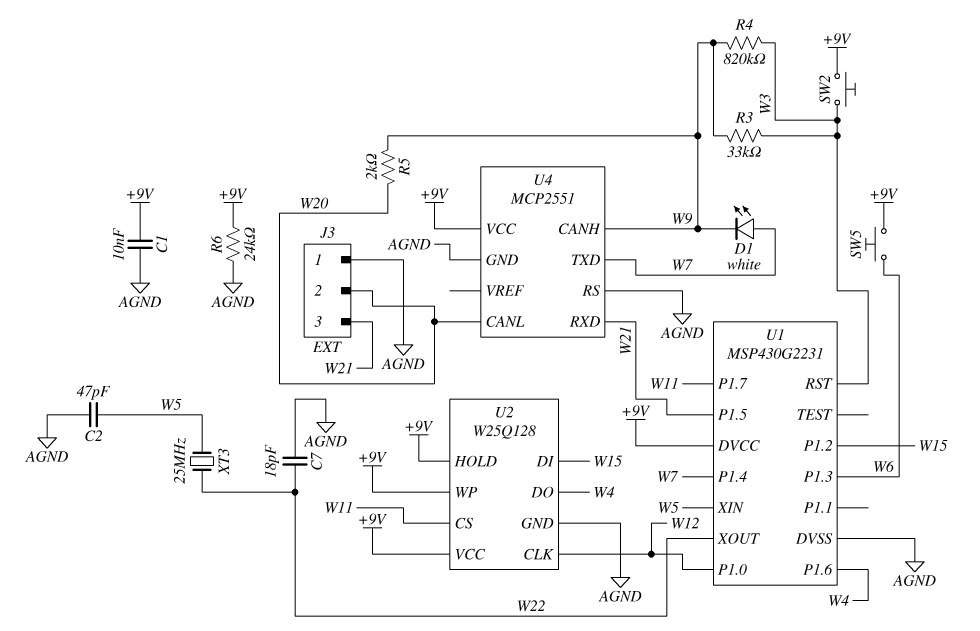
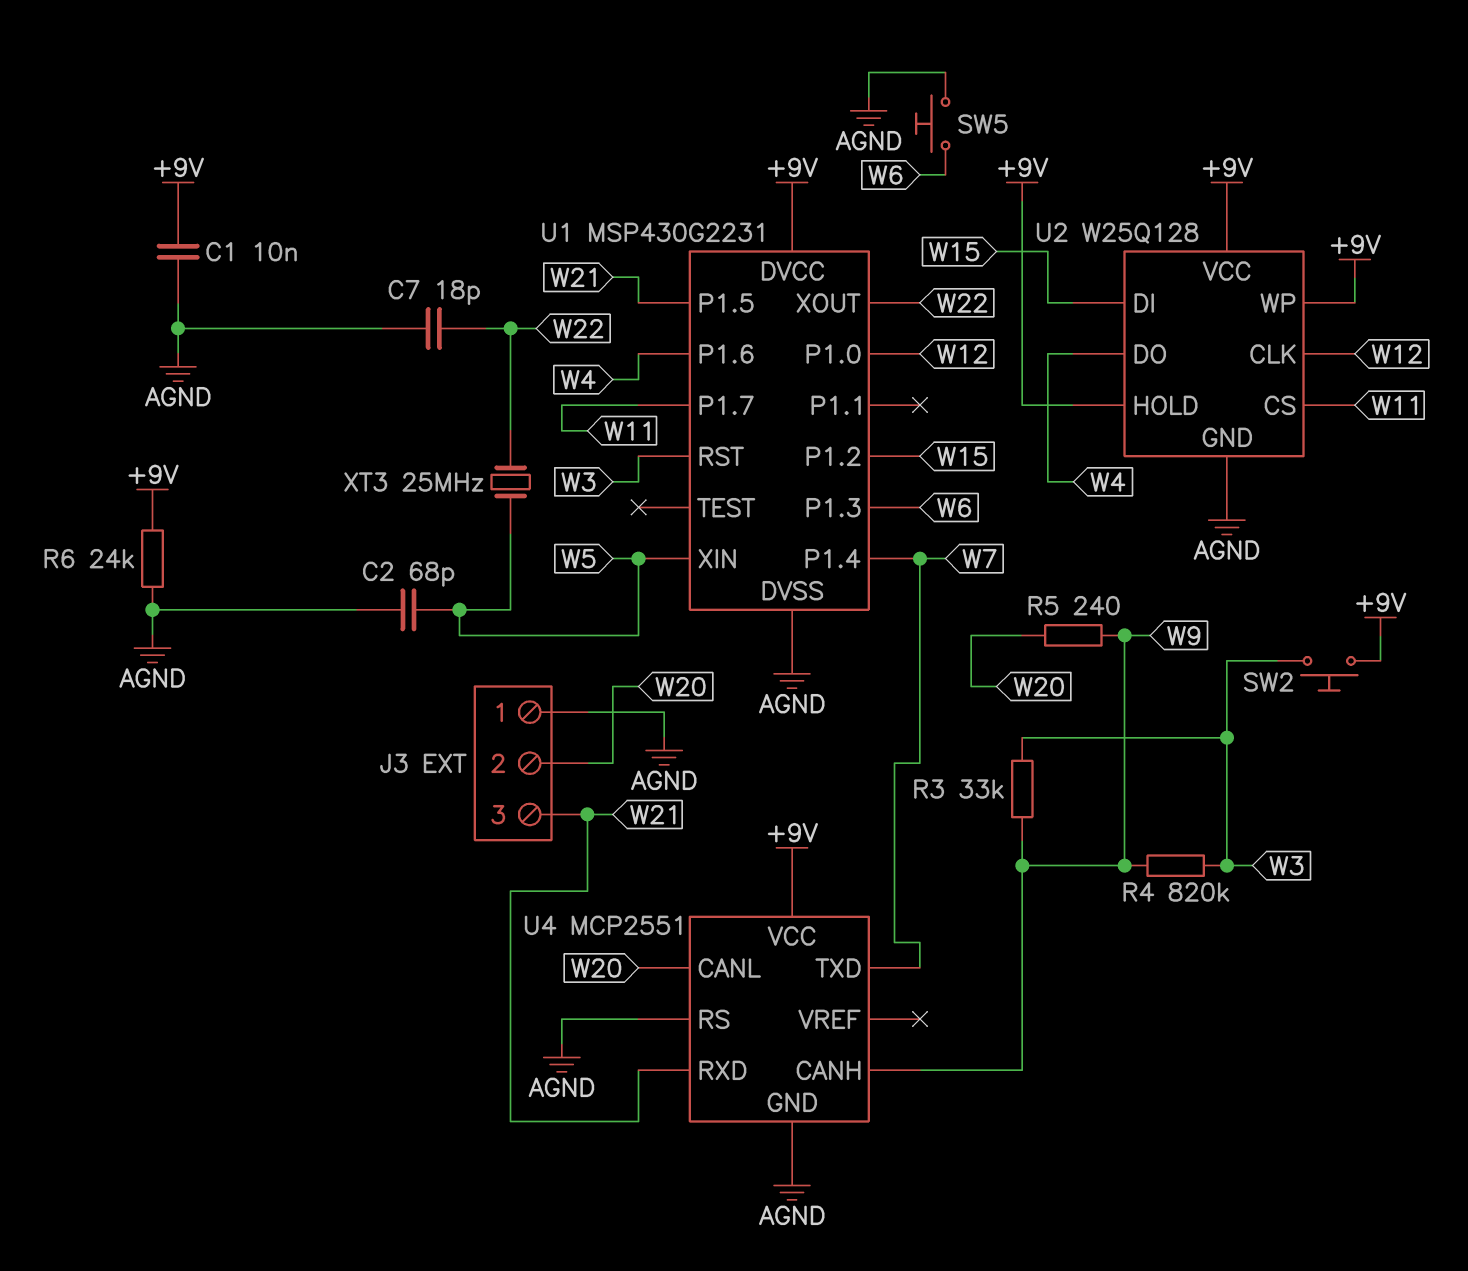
C2: 47pF (AGND, W5) -> 68pF (AGND, W5)
D1: LED white (A W7, K W9) -> none
R5: 2k (W9, W20) -> 240 (W9, W20)
SW5: button (+9V, W6) -> button (AGND, W6)

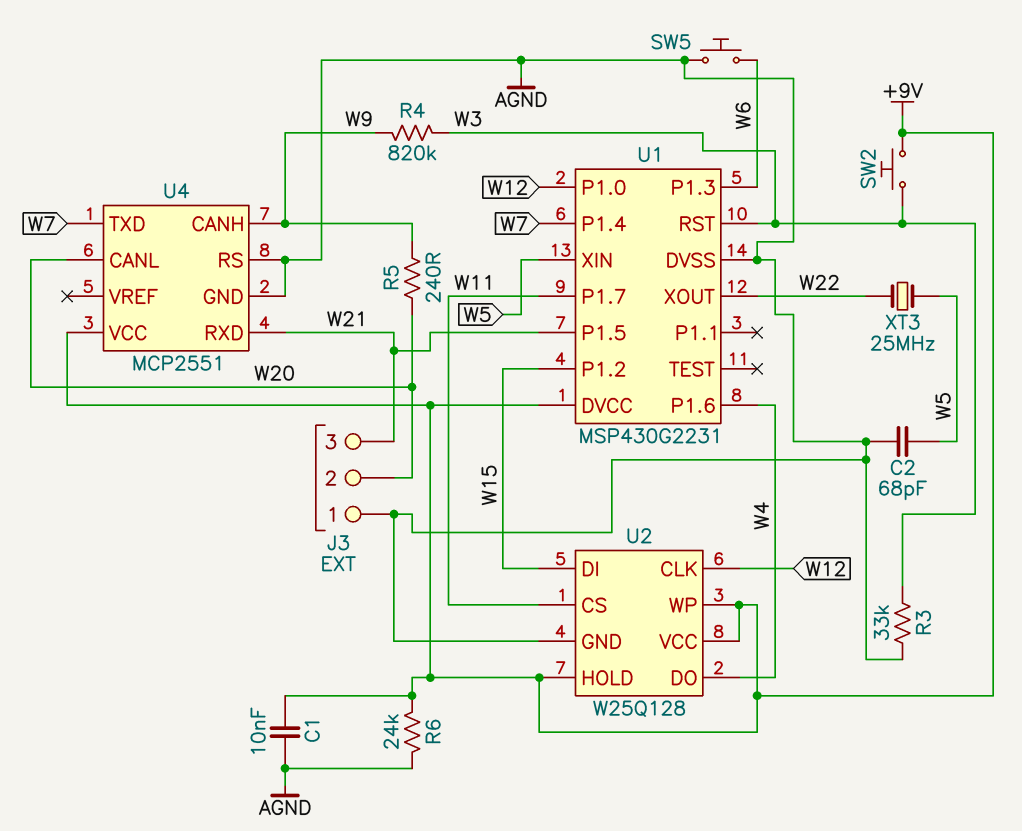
C7: 18pF (AGND, W22) -> none
R3: 33k (W3, W9) -> 33k (AGND, W3)

